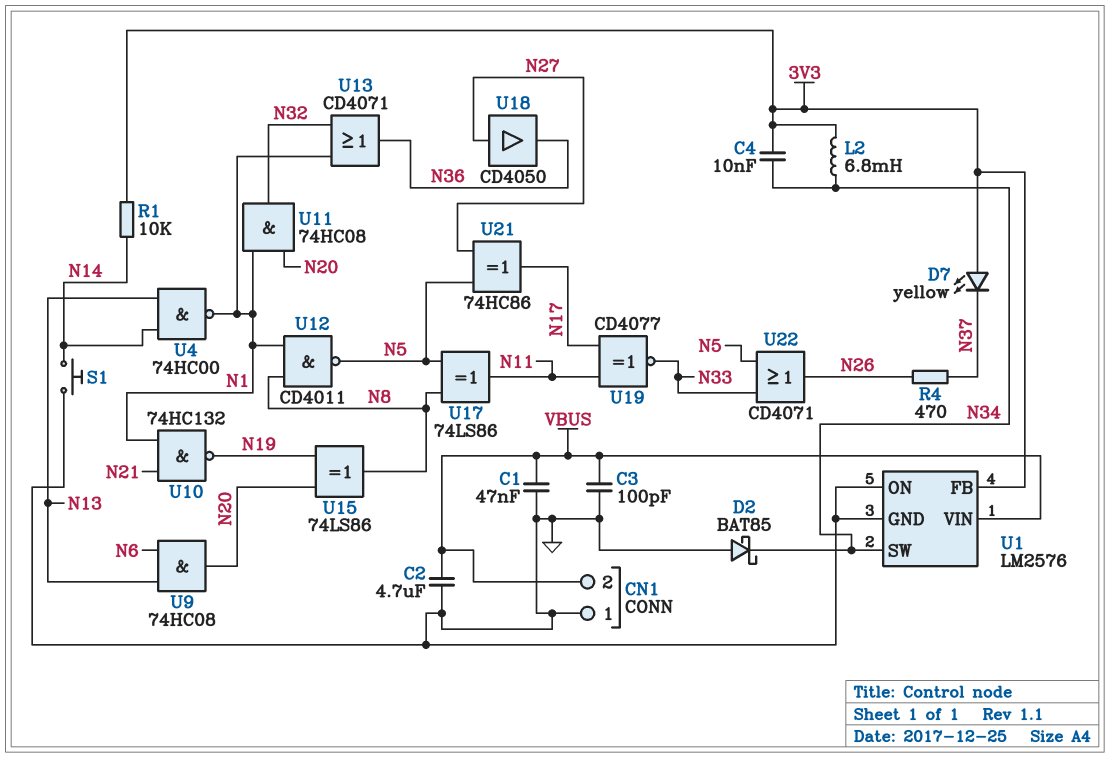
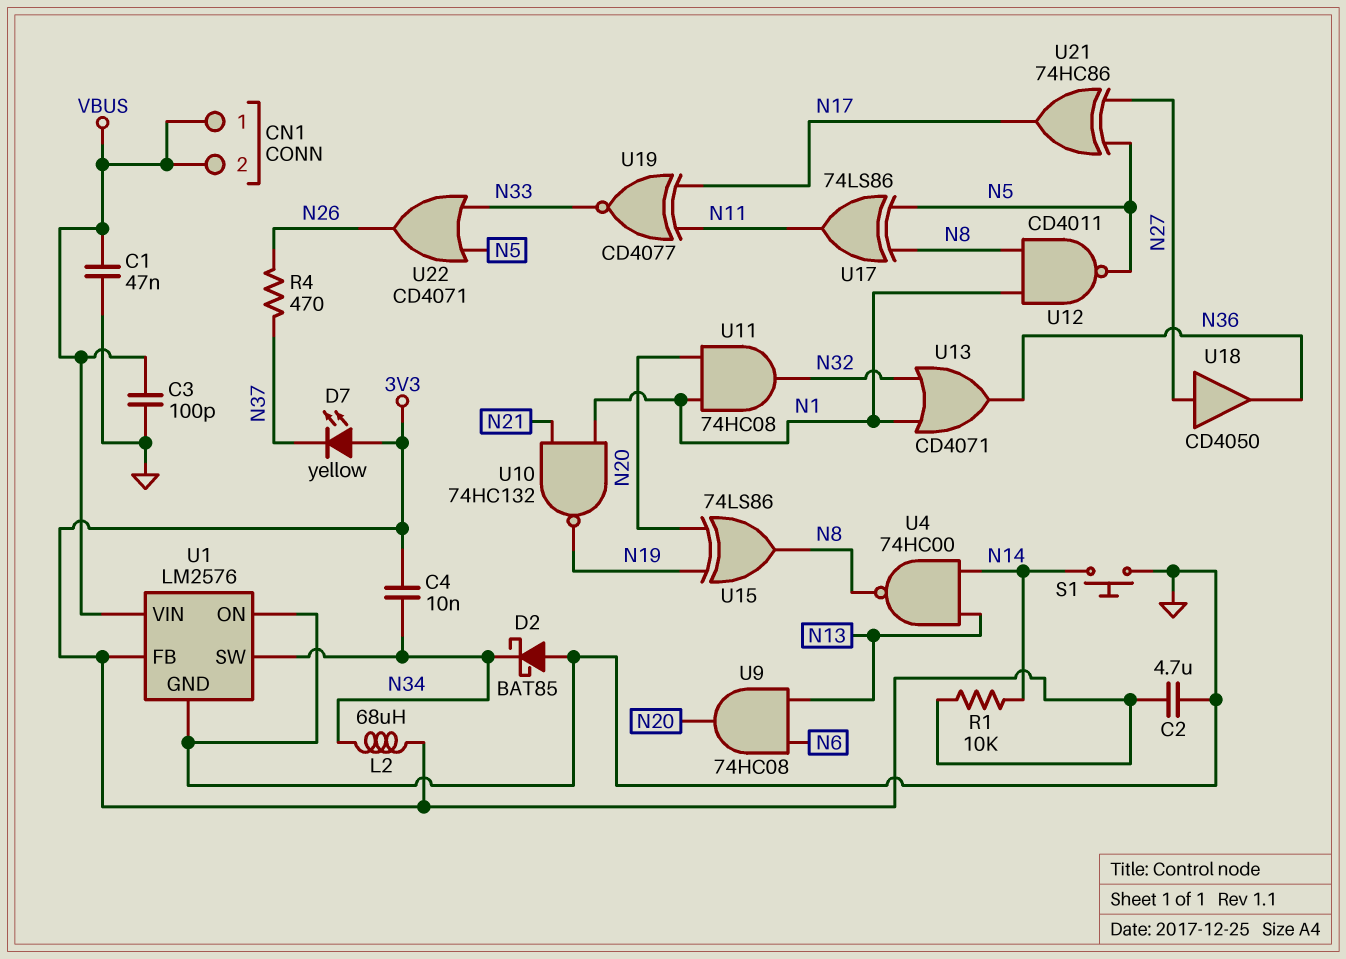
C2: 4.7uF (GND, VBUS) -> 4.7uF (3V3, GND)
CN1 pin 1: GND -> VBUS
L2: 6.8mH (3V3, N34) -> 68uH (3V3, N34)
U4: NAND 74HC00 (in N13, in N14, out N1) -> NAND 74HC00 (in N13, in N14, out N8)

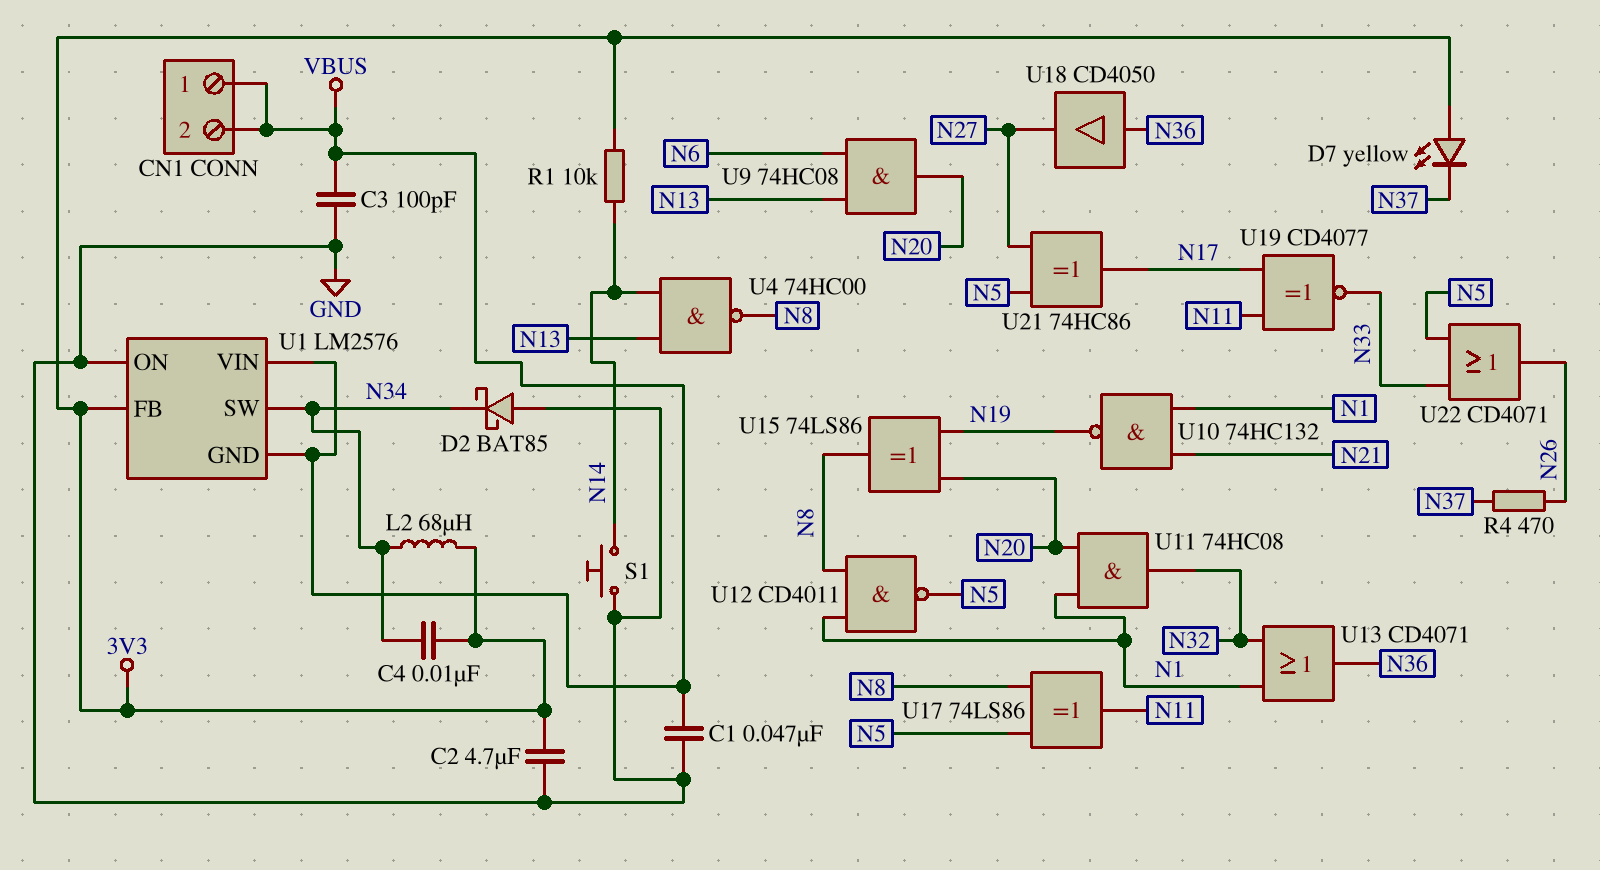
U1 pin GND: GND -> VBUS
U18: buffer CD4050 (in N27, out N36) -> buffer CD4050 (in N36, out N27)

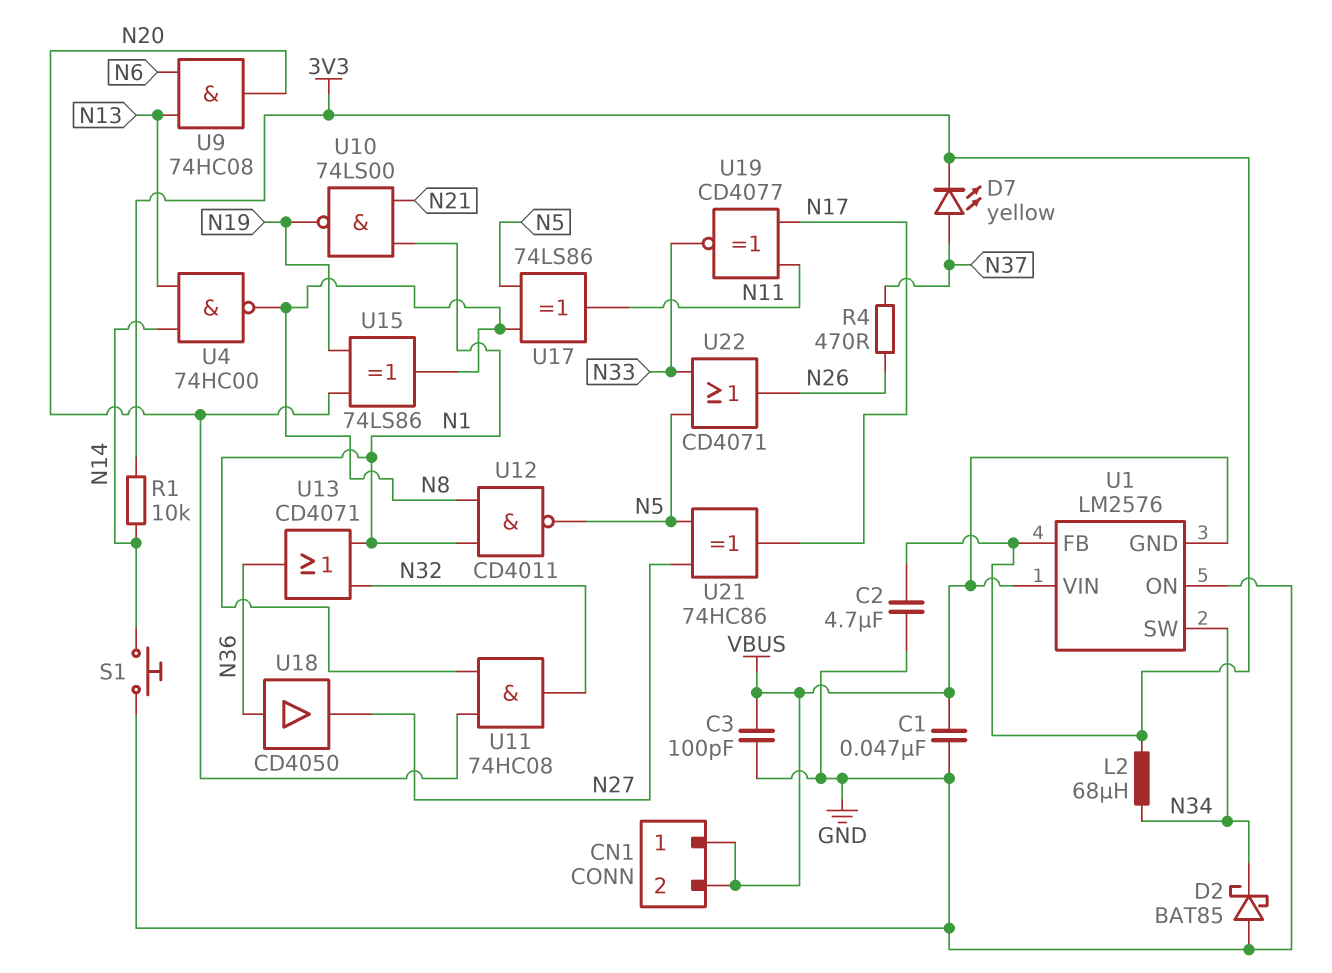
C4: 10nF (3V3, N34) -> none
D7: LED yellow (A 3V3, K N37) -> LED yellow (A N37, K 3V3)
U10: NAND 74HC132 (in N1, in N21, out N19) -> NAND 74LS00 (in N1, in N21, out N19)

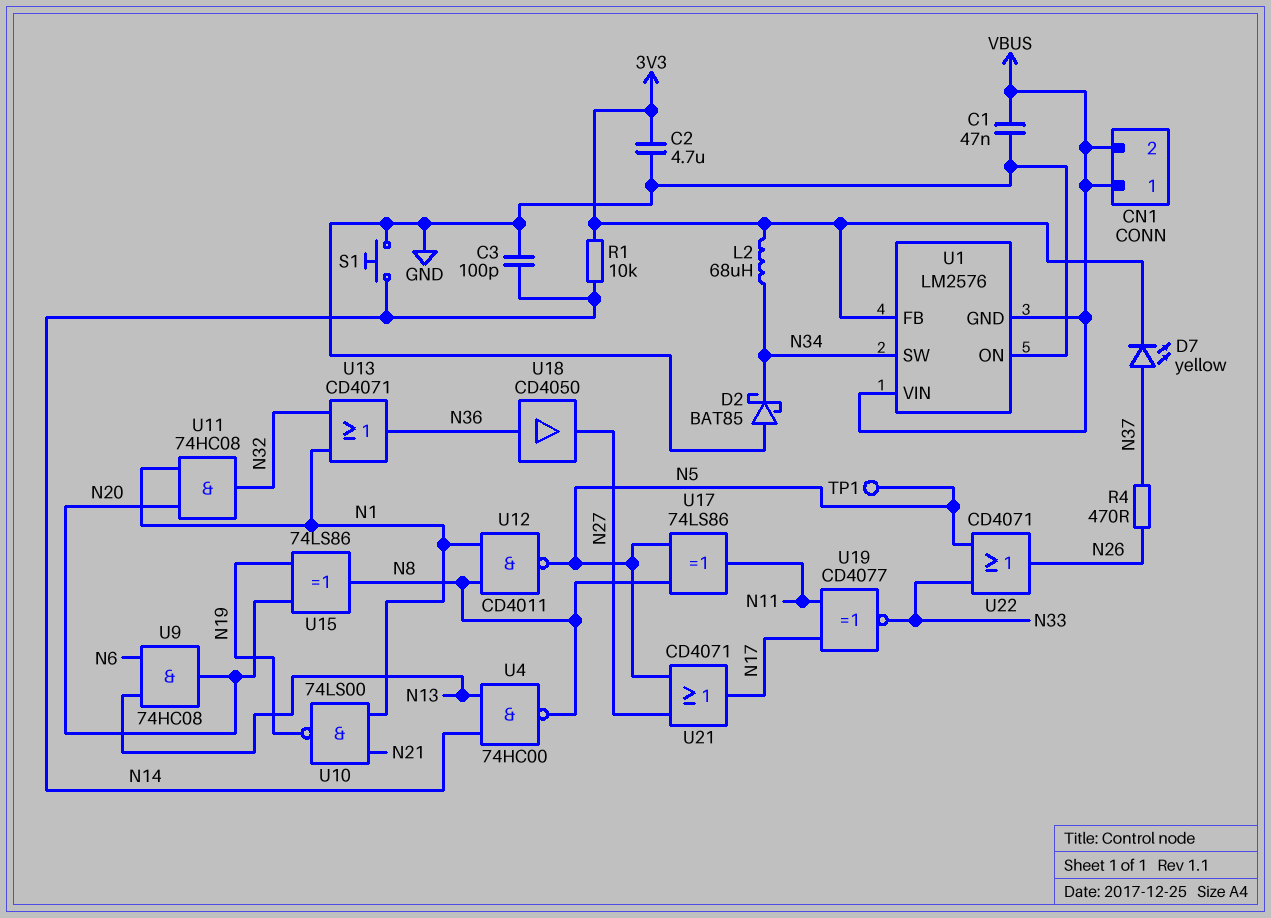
C3: 100pF (GND, VBUS) -> 100pF (GND, N14)
TP1: none -> test point (N5)
U21: XOR 74HC86 (in N5, in N27, out N17) -> OR CD4071 (in N5, in N27, out N17)

